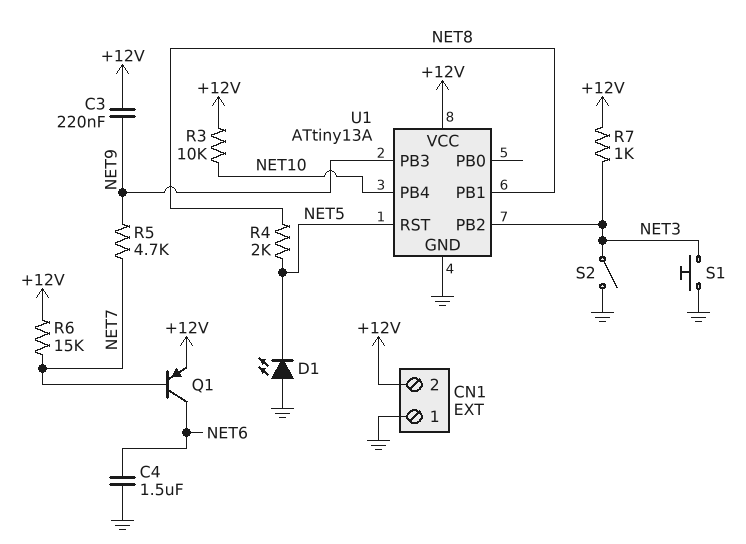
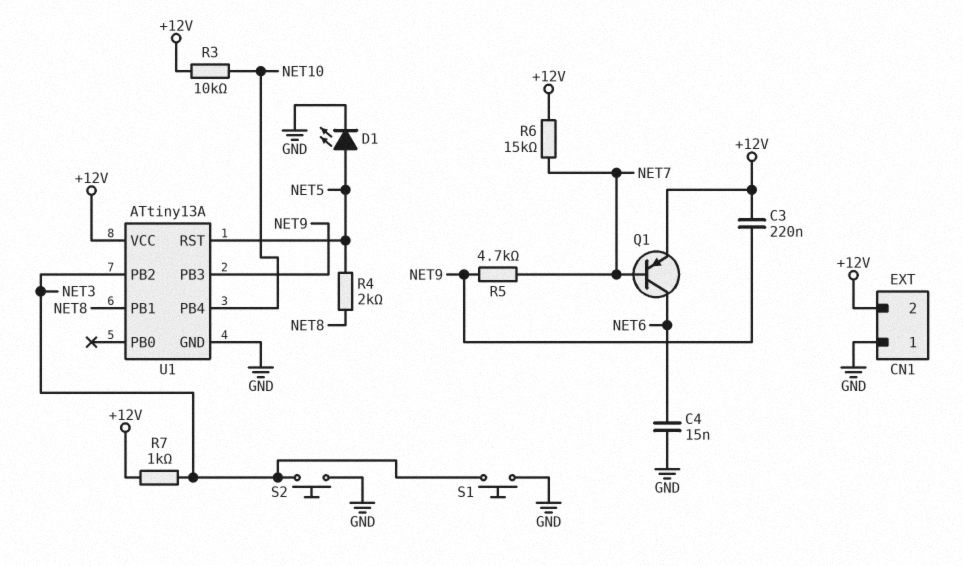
C4: 1.5uF (GND, NET6) -> 15nF (GND, NET6)
D1: LED (A GND, K NET5) -> LED (A NET5, K GND)
S2: switch (GND, NET3) -> button (GND, NET3)

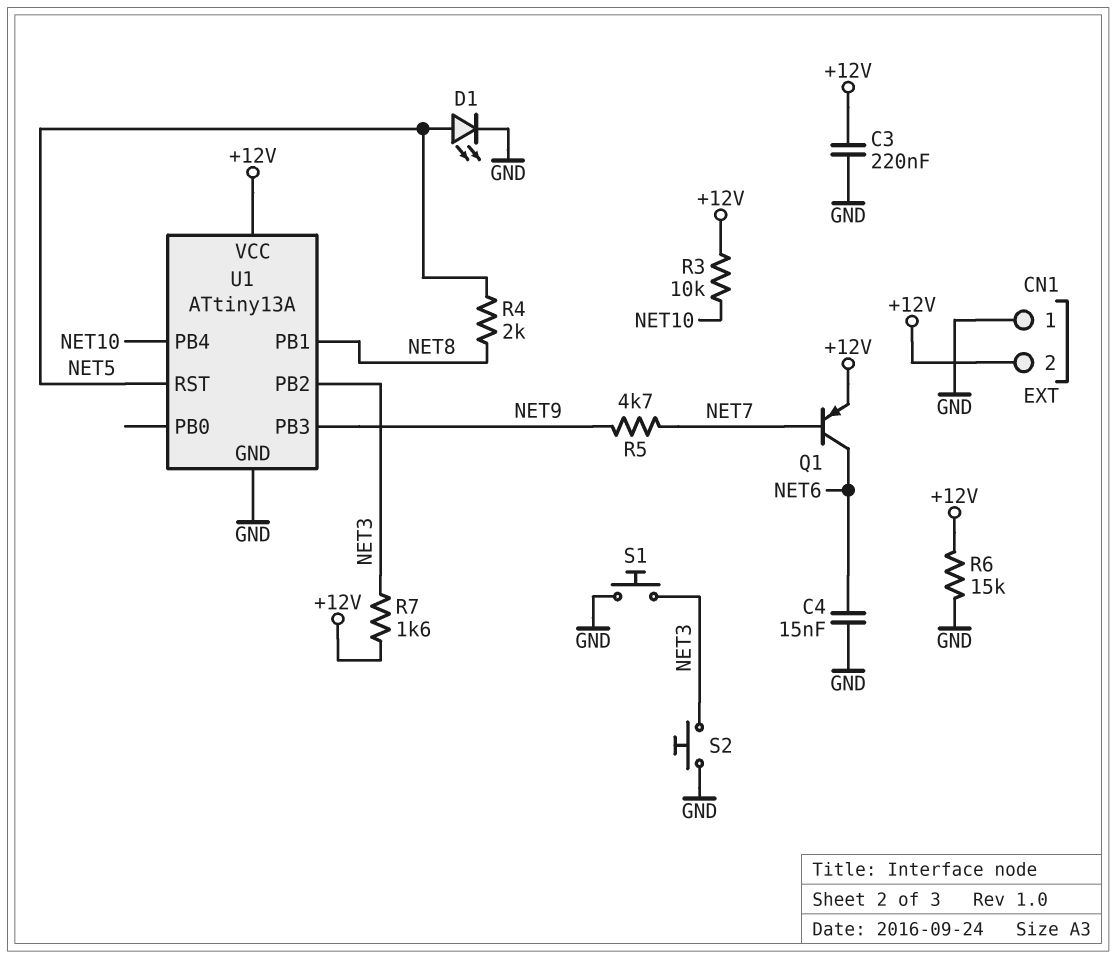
C3: 220nF (+12V, NET9) -> 220nF (+12V, GND)
R6: 15k (+12V, NET7) -> 15k (+12V, GND)
R7: 1k (+12V, NET3) -> 1.6k (+12V, NET3)

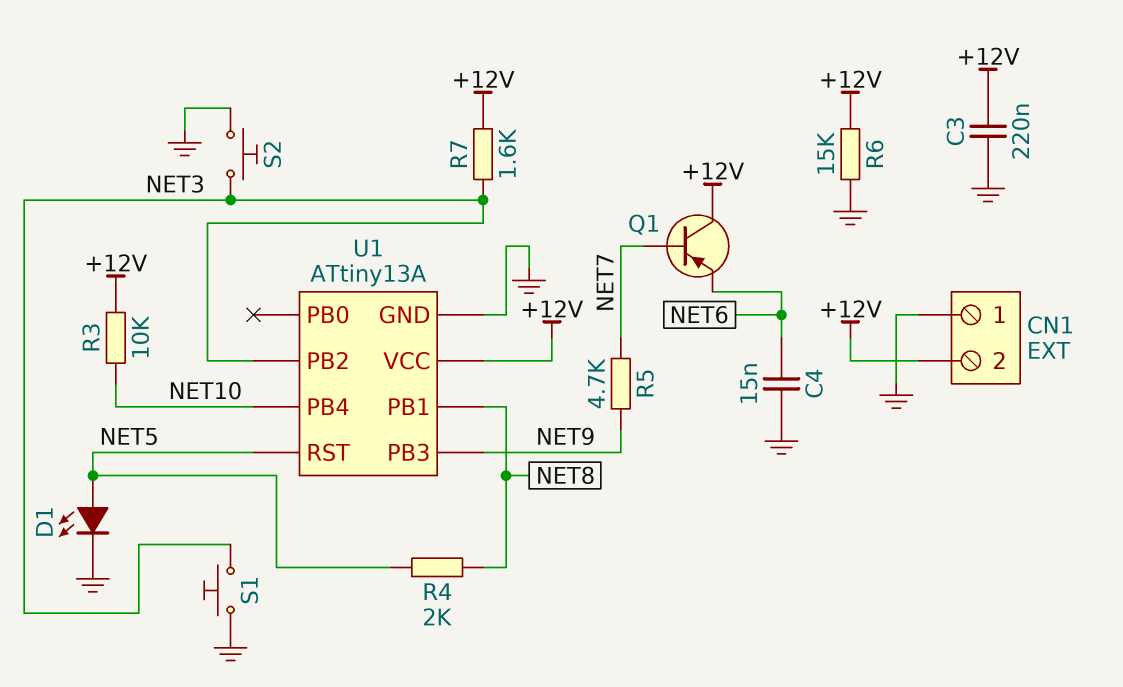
Q1: PNP (B NET7, C NET6, E +12V) -> PNP (B NET7, C +12V, E NET6)

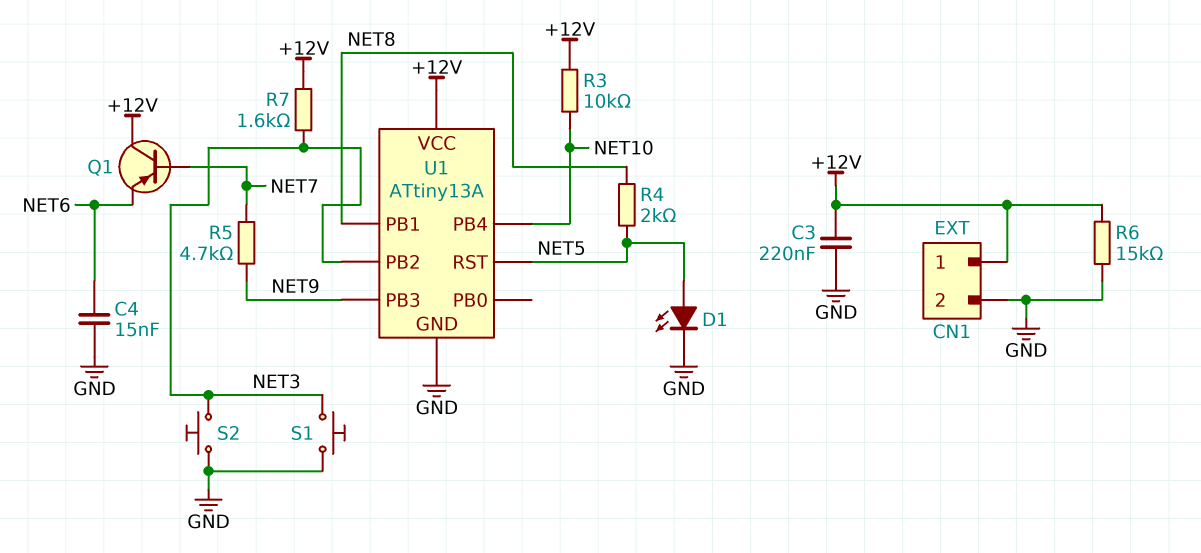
CN1 pin 1: GND -> +12V
CN1 pin 2: +12V -> GND

